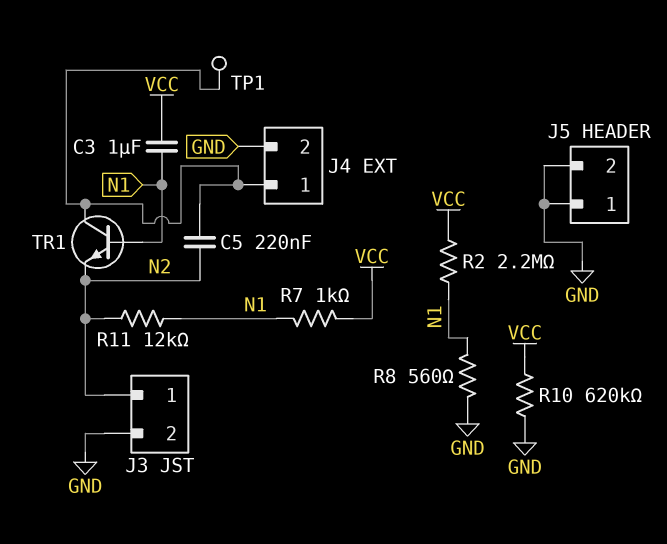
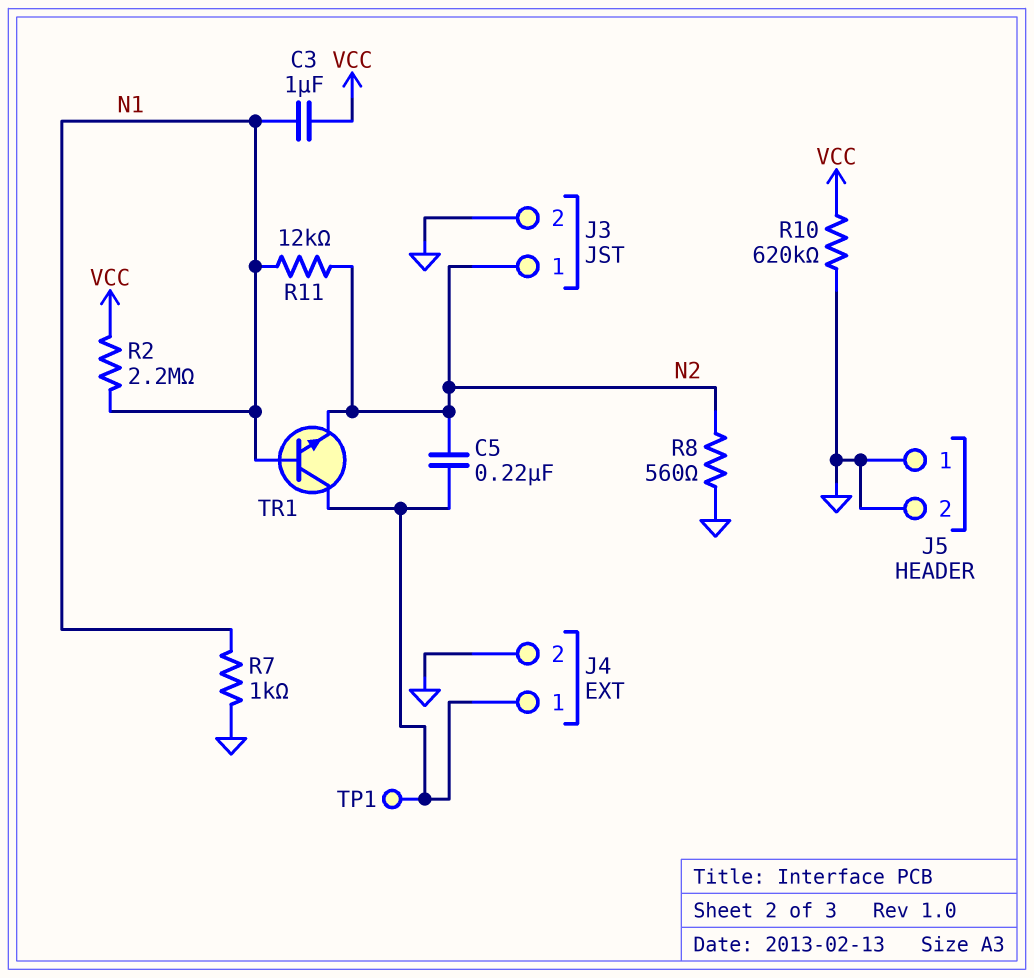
R7: 1k (N1, VCC) -> 1k (GND, N1)
R8: 560 (GND, N1) -> 560 (GND, N2)

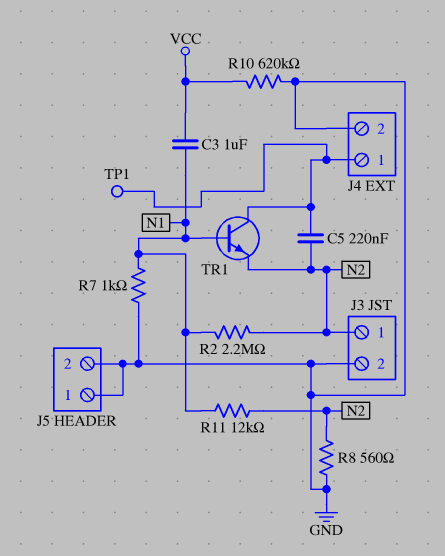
R2: 2.2M (N1, VCC) -> 2.2M (N1, N2)

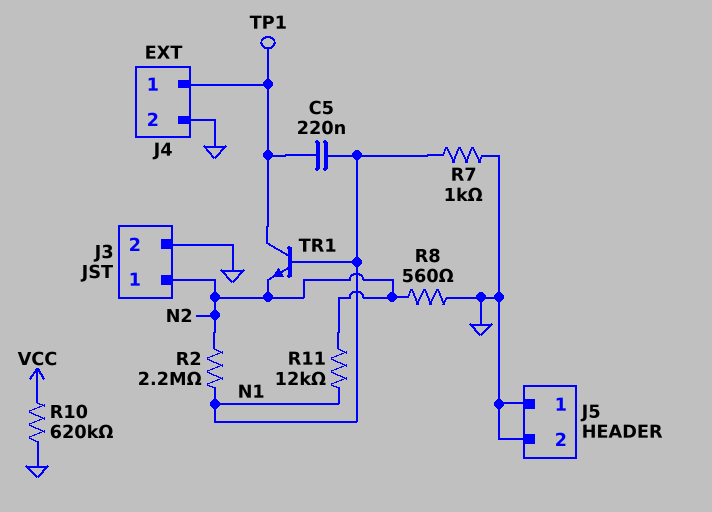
C3: 1uF (N1, VCC) -> none
C5: 220nF (J4/1, N2) -> 220nF (J4/1, N1)

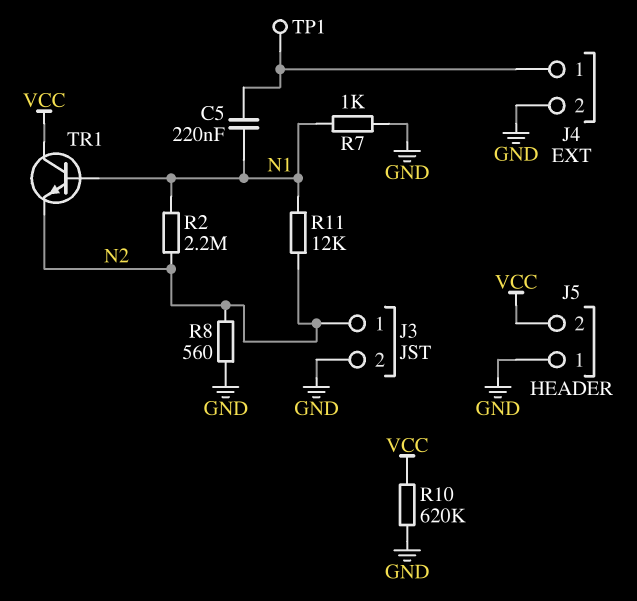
J5 pin 2: GND -> VCC
TR1: NPN (B N1, C J4/1, E N2) -> NPN (B N1, C VCC, E N2)

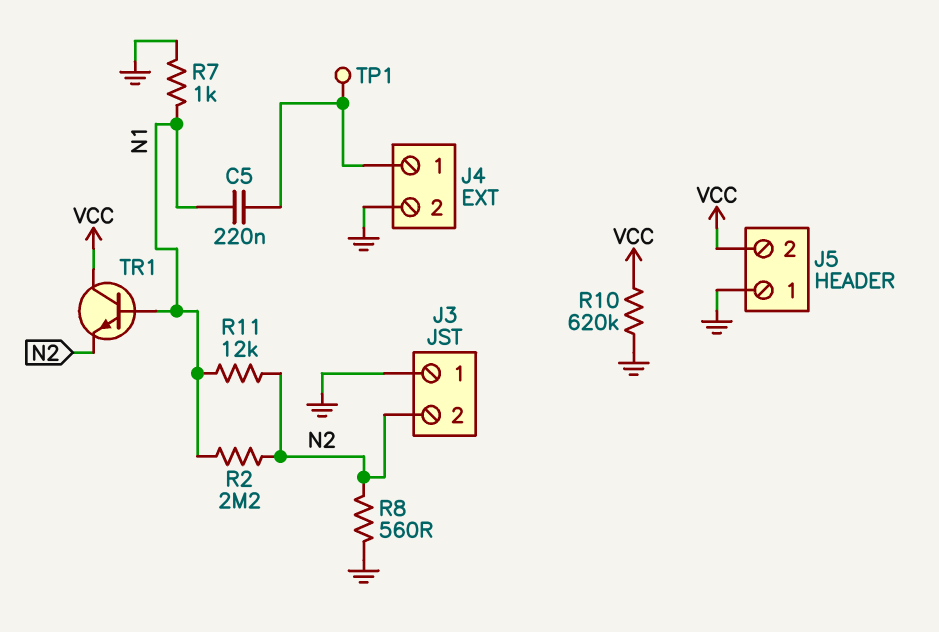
J3 pin 1: N2 -> GND
J3 pin 2: GND -> N2

